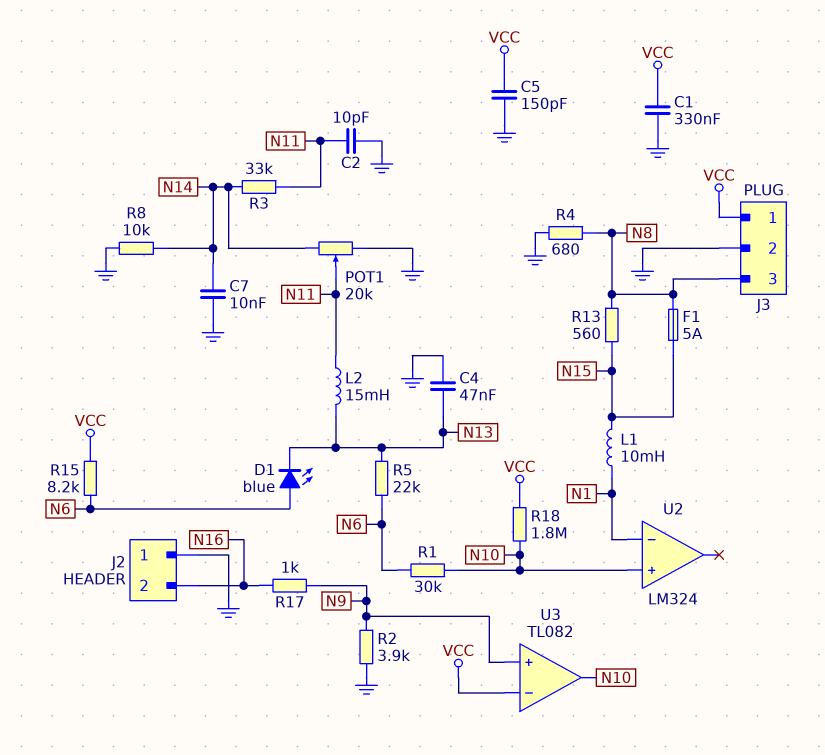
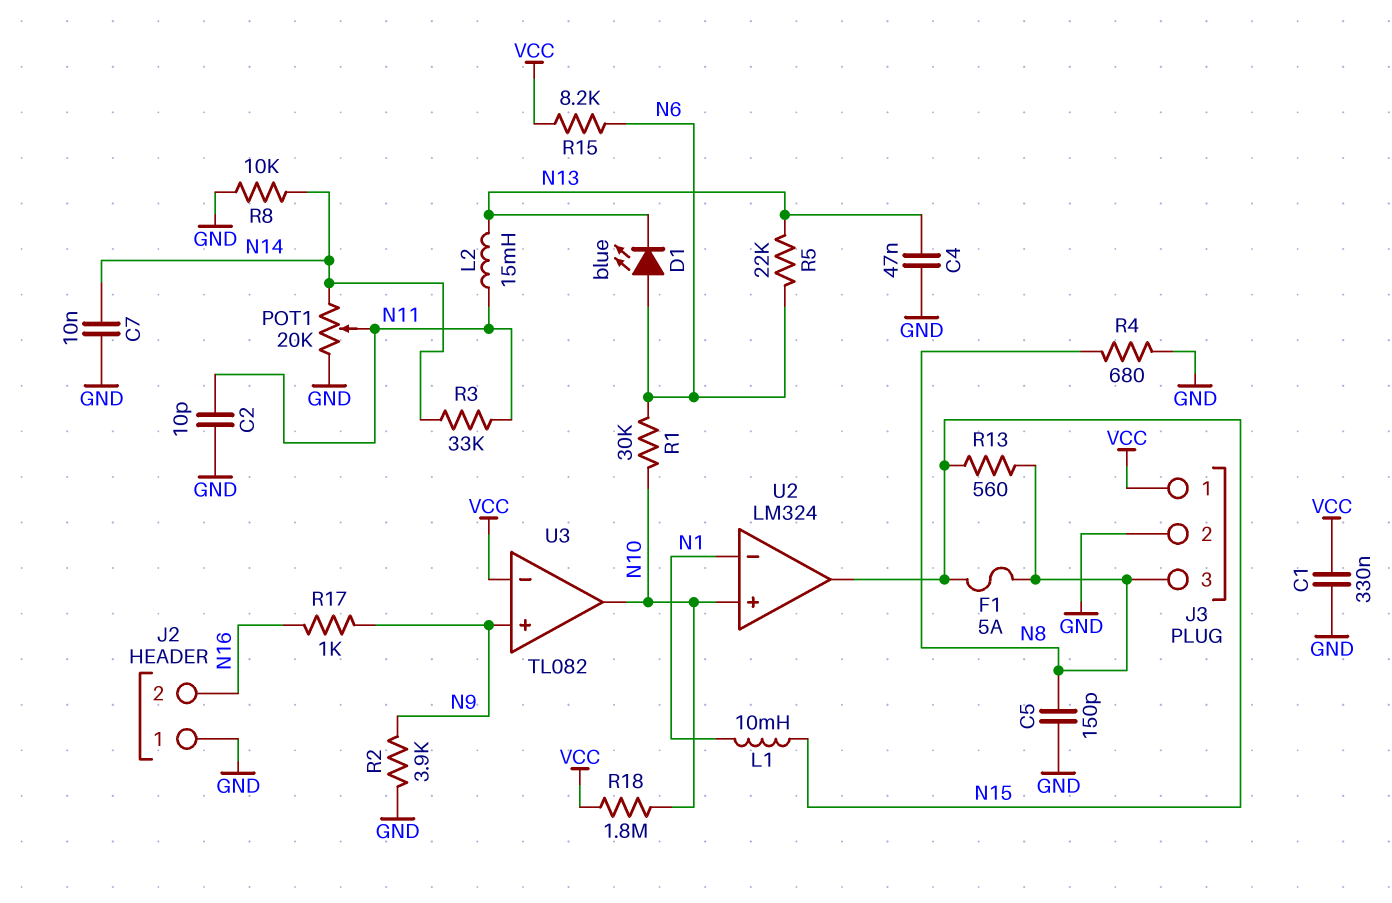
C5: 150pF (GND, VCC) -> 150pF (GND, N8)
U2 pin out: none -> N15

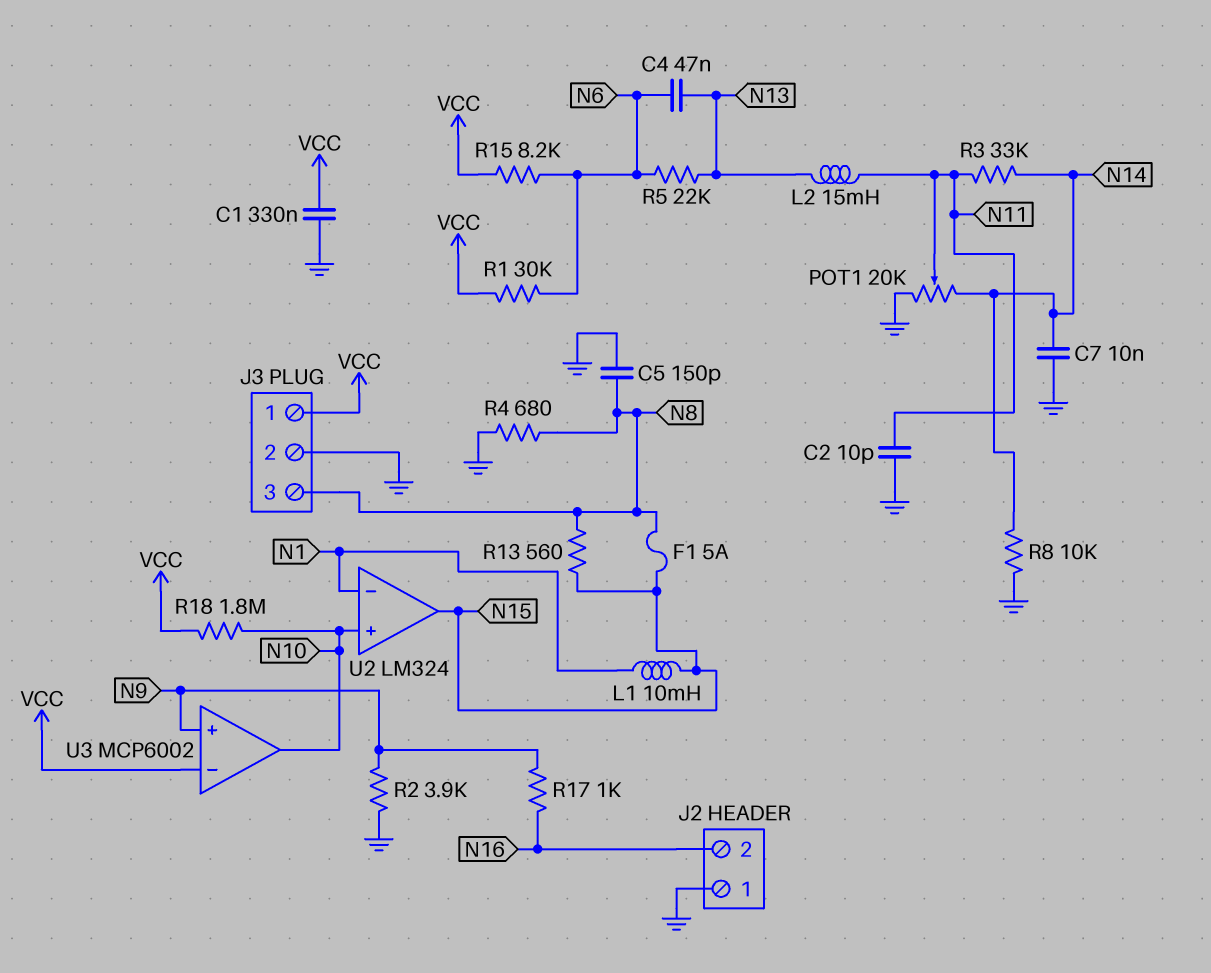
C4: 47nF (GND, N13) -> 47nF (N6, N13)
D1: LED blue (A N6, K N13) -> none
R1: 30k (N6, N10) -> 30k (N6, VCC)
U3: TL082 -> MCP6002

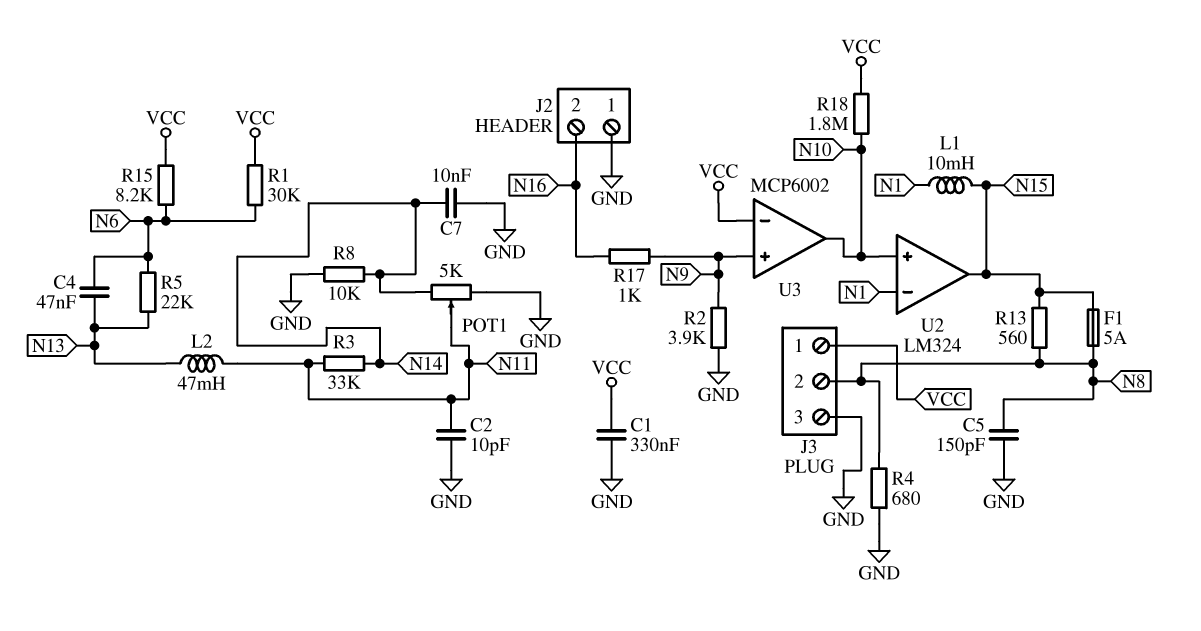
J3 pin 2: GND -> N8
J3 pin 3: N8 -> GND
L2: 15mH (N11, N13) -> 47mH (N11, N13)
POT1: 20k (GND, N14, wiper N11) -> 5k (GND, N14, wiper N11)

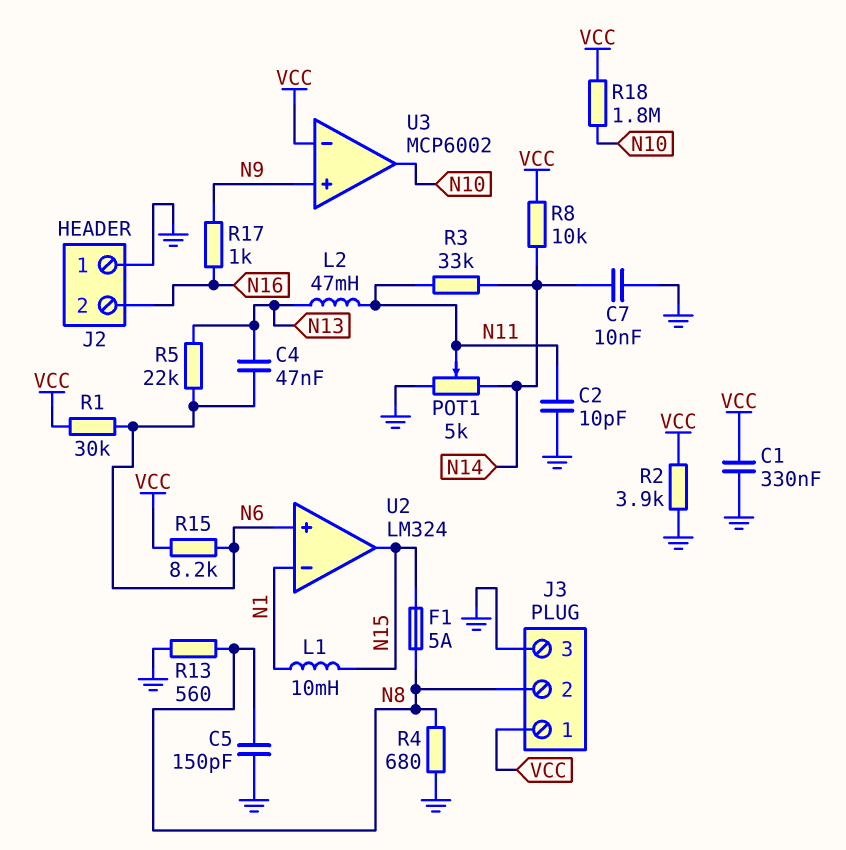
R2: 3.9k (GND, N9) -> 3.9k (GND, VCC)
R8: 10k (GND, N14) -> 10k (N14, VCC)
R13: 560 (N8, N15) -> 560 (GND, N8)
U2 pin in+: N10 -> N6

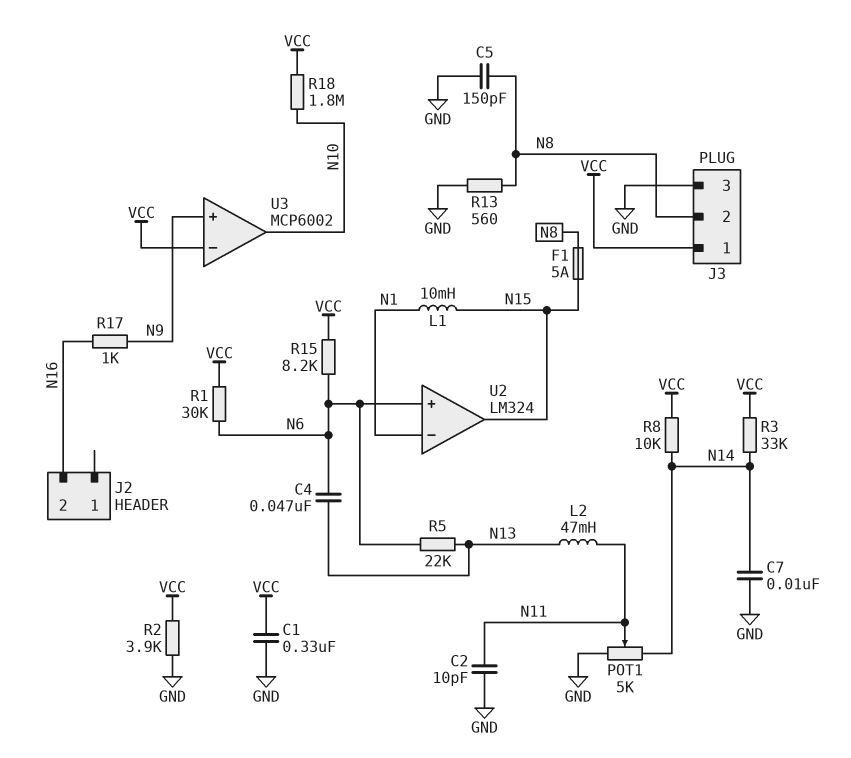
J2 pin 1: GND -> none
R3: 33k (N11, N14) -> 33k (N14, VCC)
R4: 680 (GND, N8) -> none

